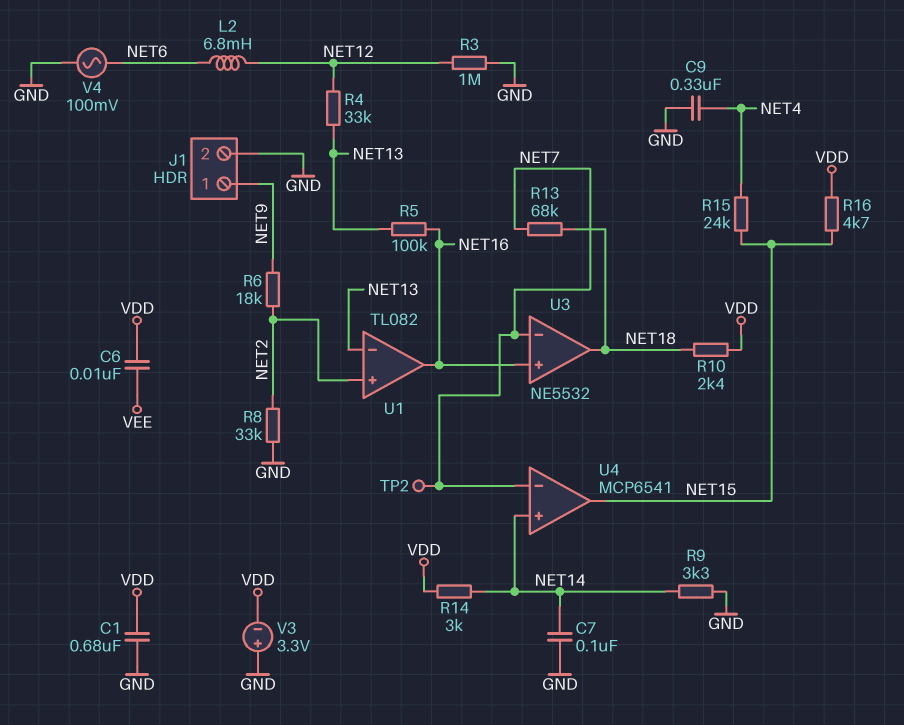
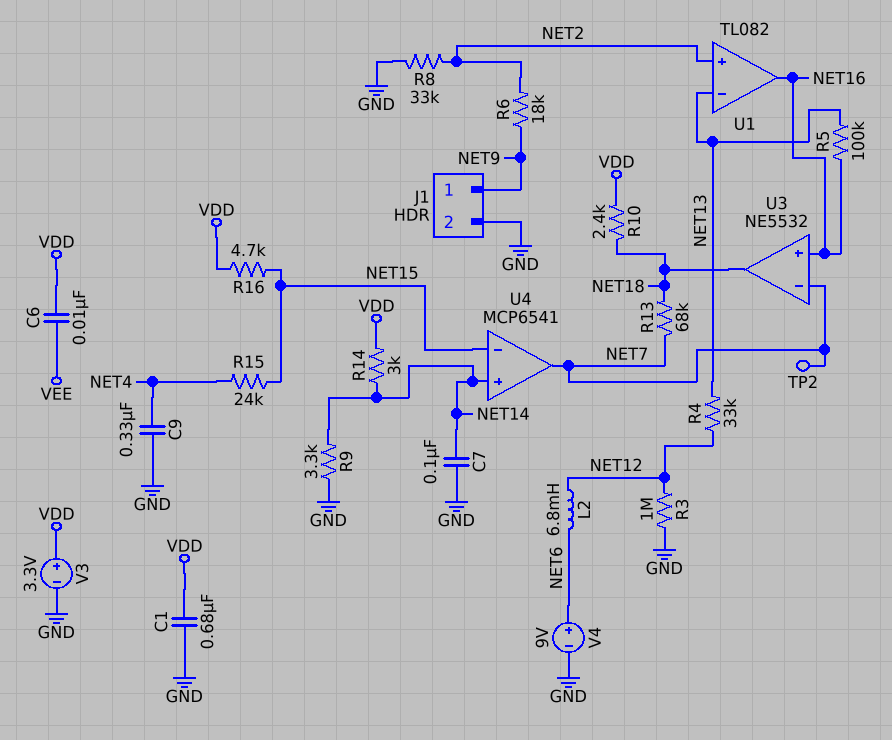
U4 pin in-: NET7 -> NET15
U4 pin out: NET15 -> NET7
V3: 3.3V (plus GND, minus VDD) -> 3.3V (plus VDD, minus GND)
V4: AC 100mV (GND, NET6) -> 9V (plus NET6, minus GND)

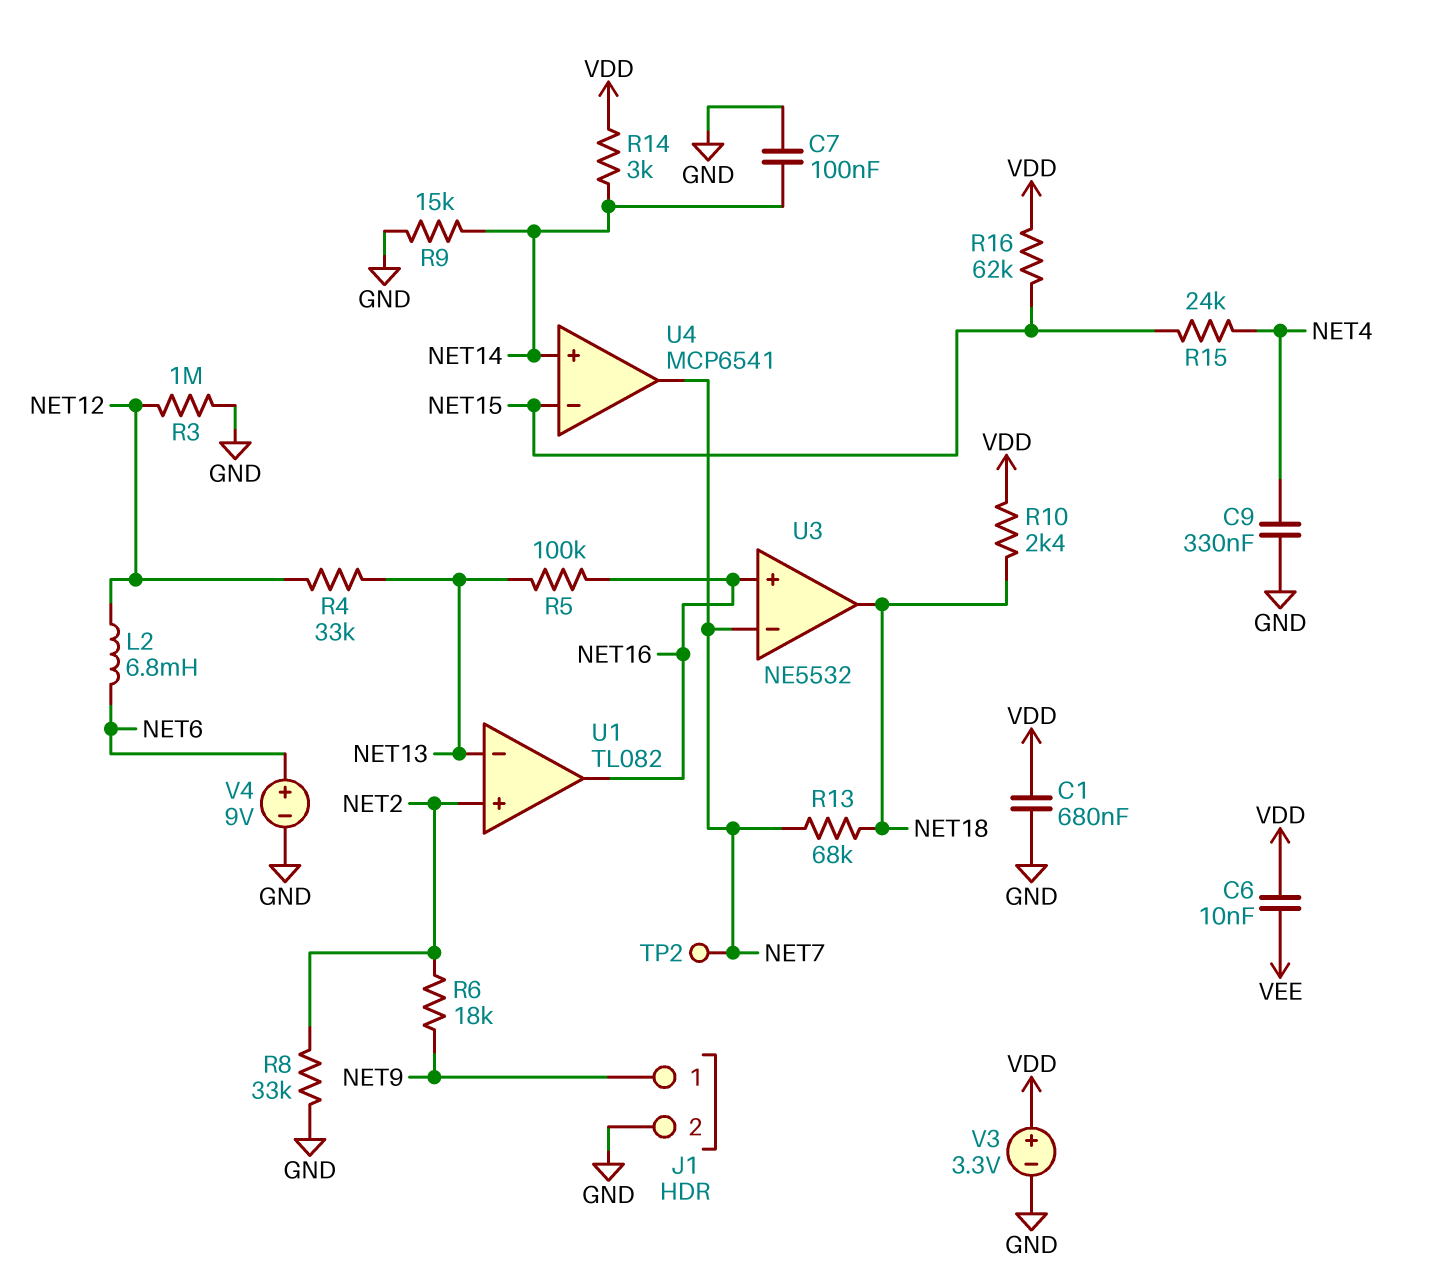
R9: 3.3k (GND, NET14) -> 15k (GND, NET14)
R16: 4.7k (NET15, VDD) -> 62k (NET15, VDD)

